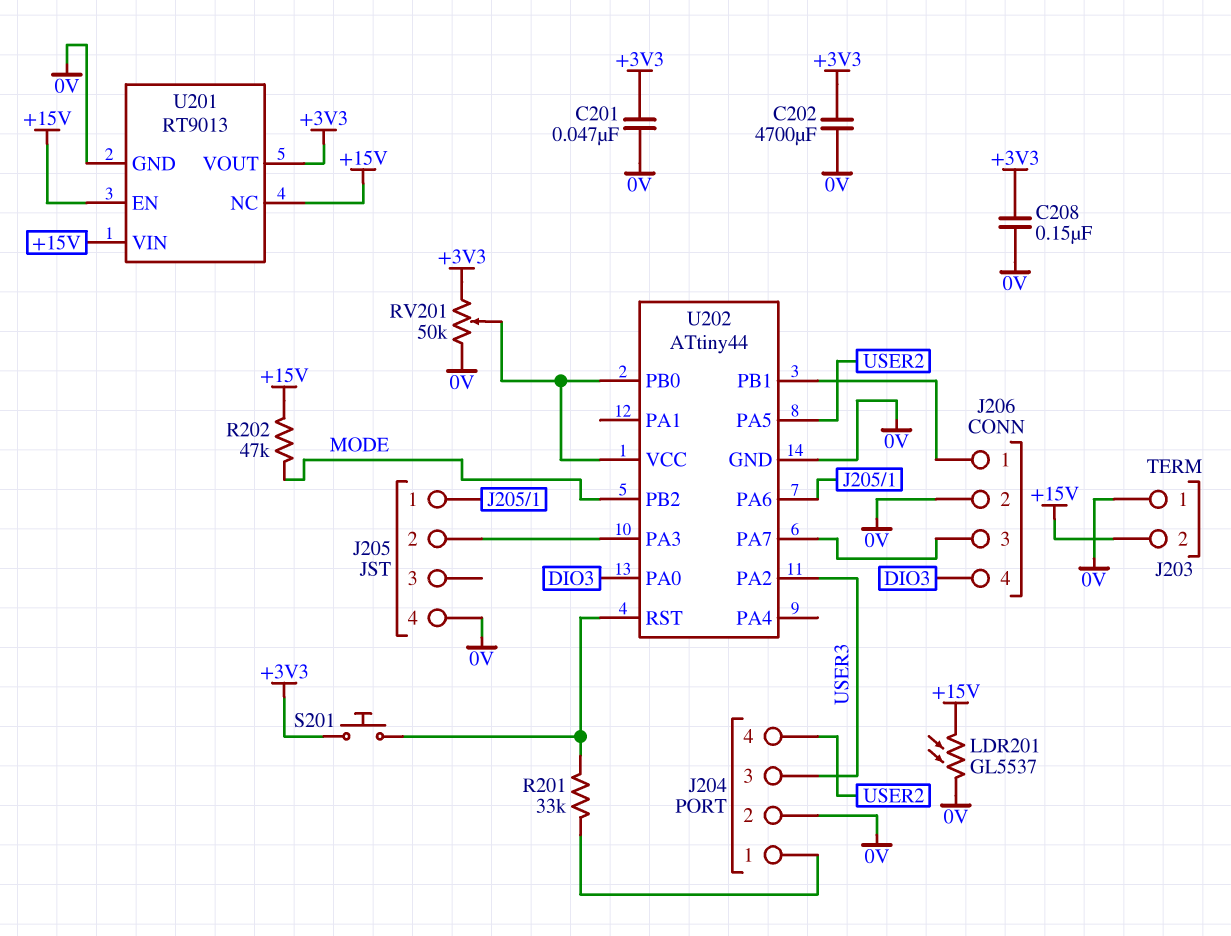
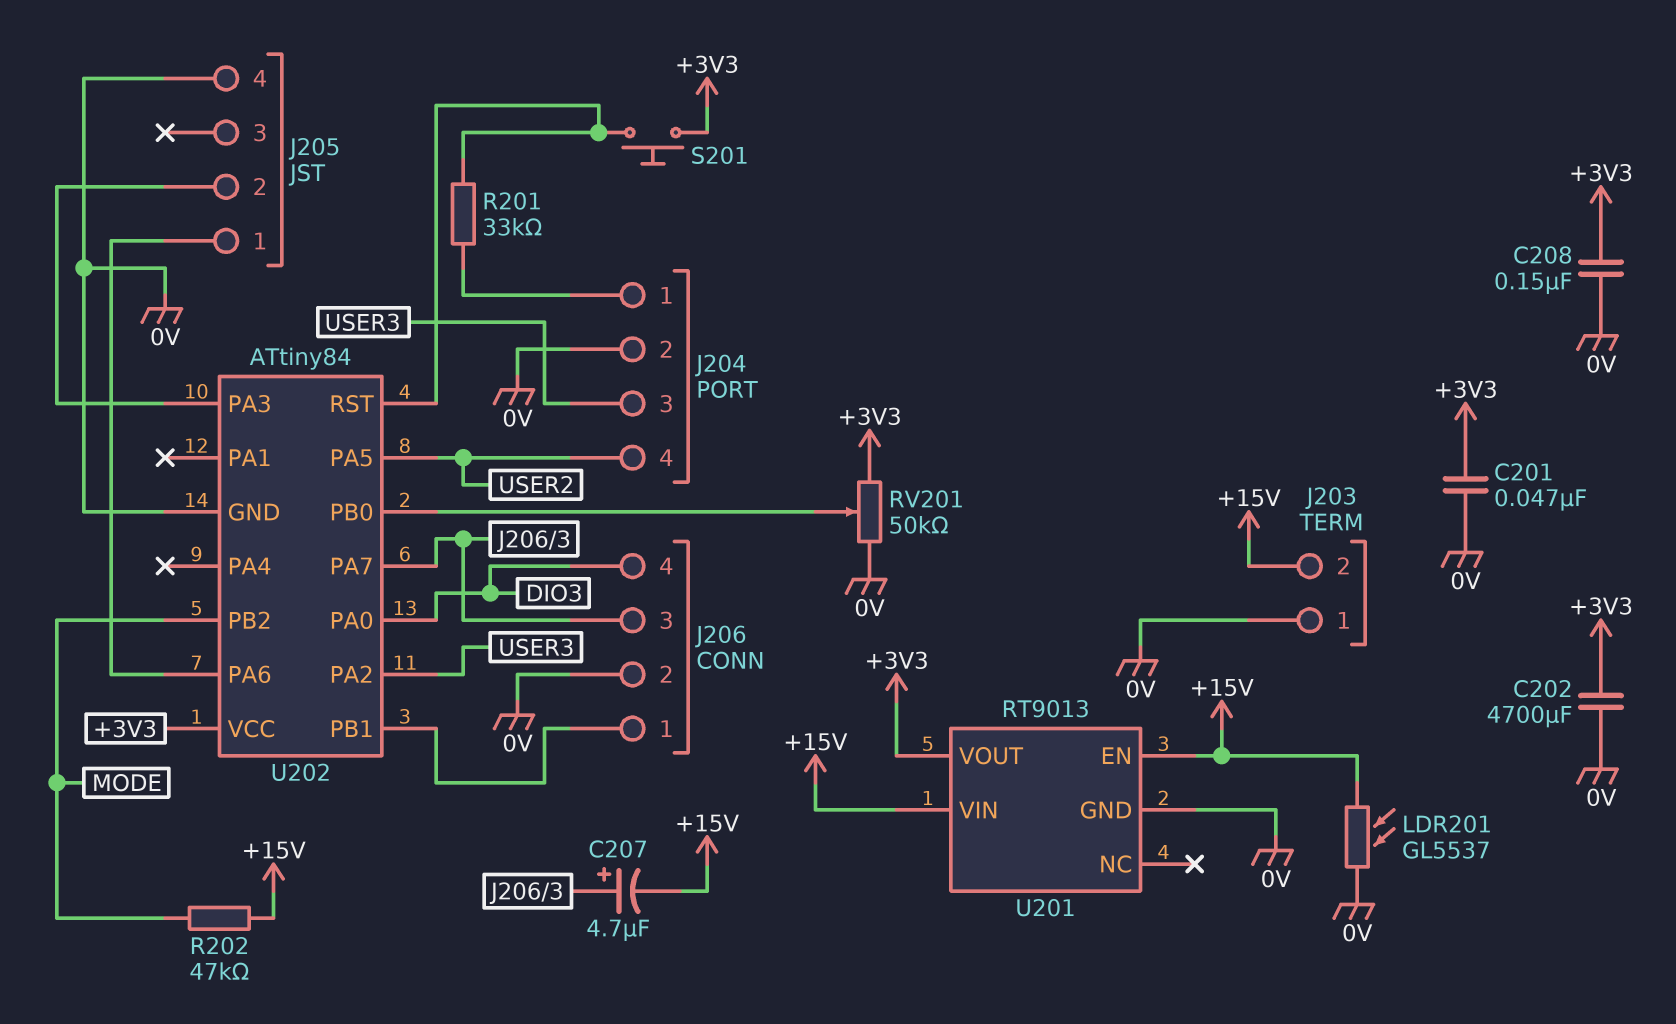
C207: none -> 4.7uF (plus J206/3, minus +15V)
U201 pin NC: +15V -> none
U202: ATtiny44 -> ATtiny84
U202 pin VCC: U202/PB0 -> +3V3

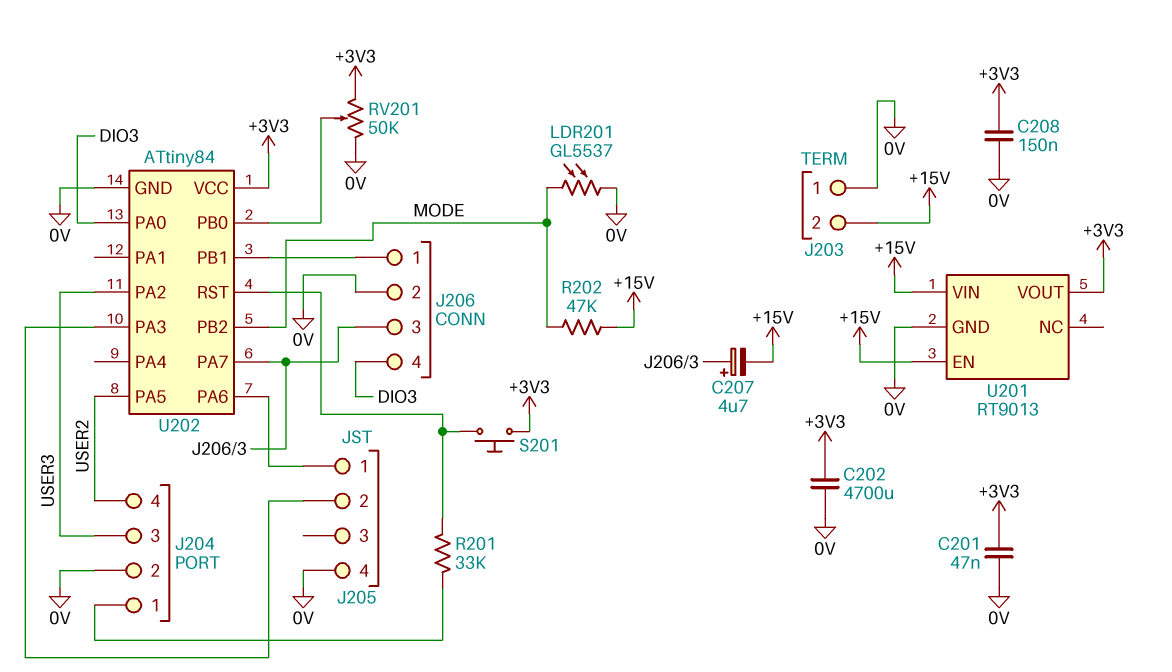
LDR201: GL5537 (+15V, 0V) -> GL5537 (0V, MODE)

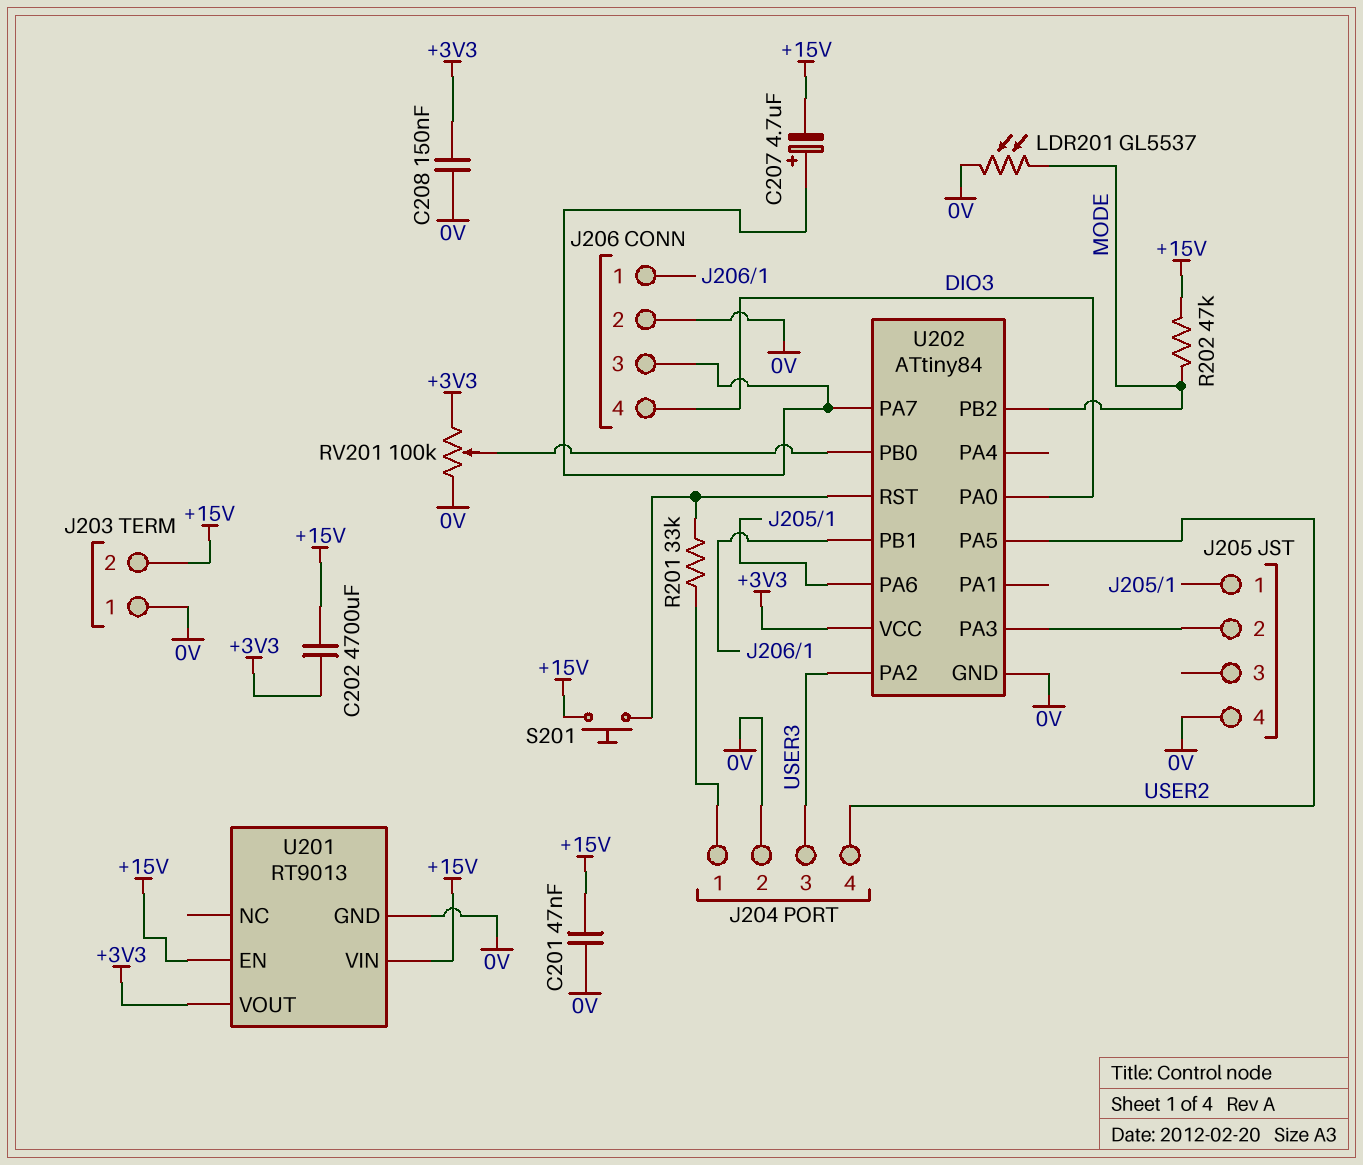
C201: 47nF (+3V3, 0V) -> 47nF (+15V, 0V)
C202: 4700uF (+3V3, 0V) -> 4700uF (+3V3, +15V)
RV201: 50k (+3V3, 0V, wiper U202/PB0) -> 100k (+3V3, 0V, wiper U202/PB0)
S201: button (+3V3, U202/RST) -> button (+15V, U202/RST)

